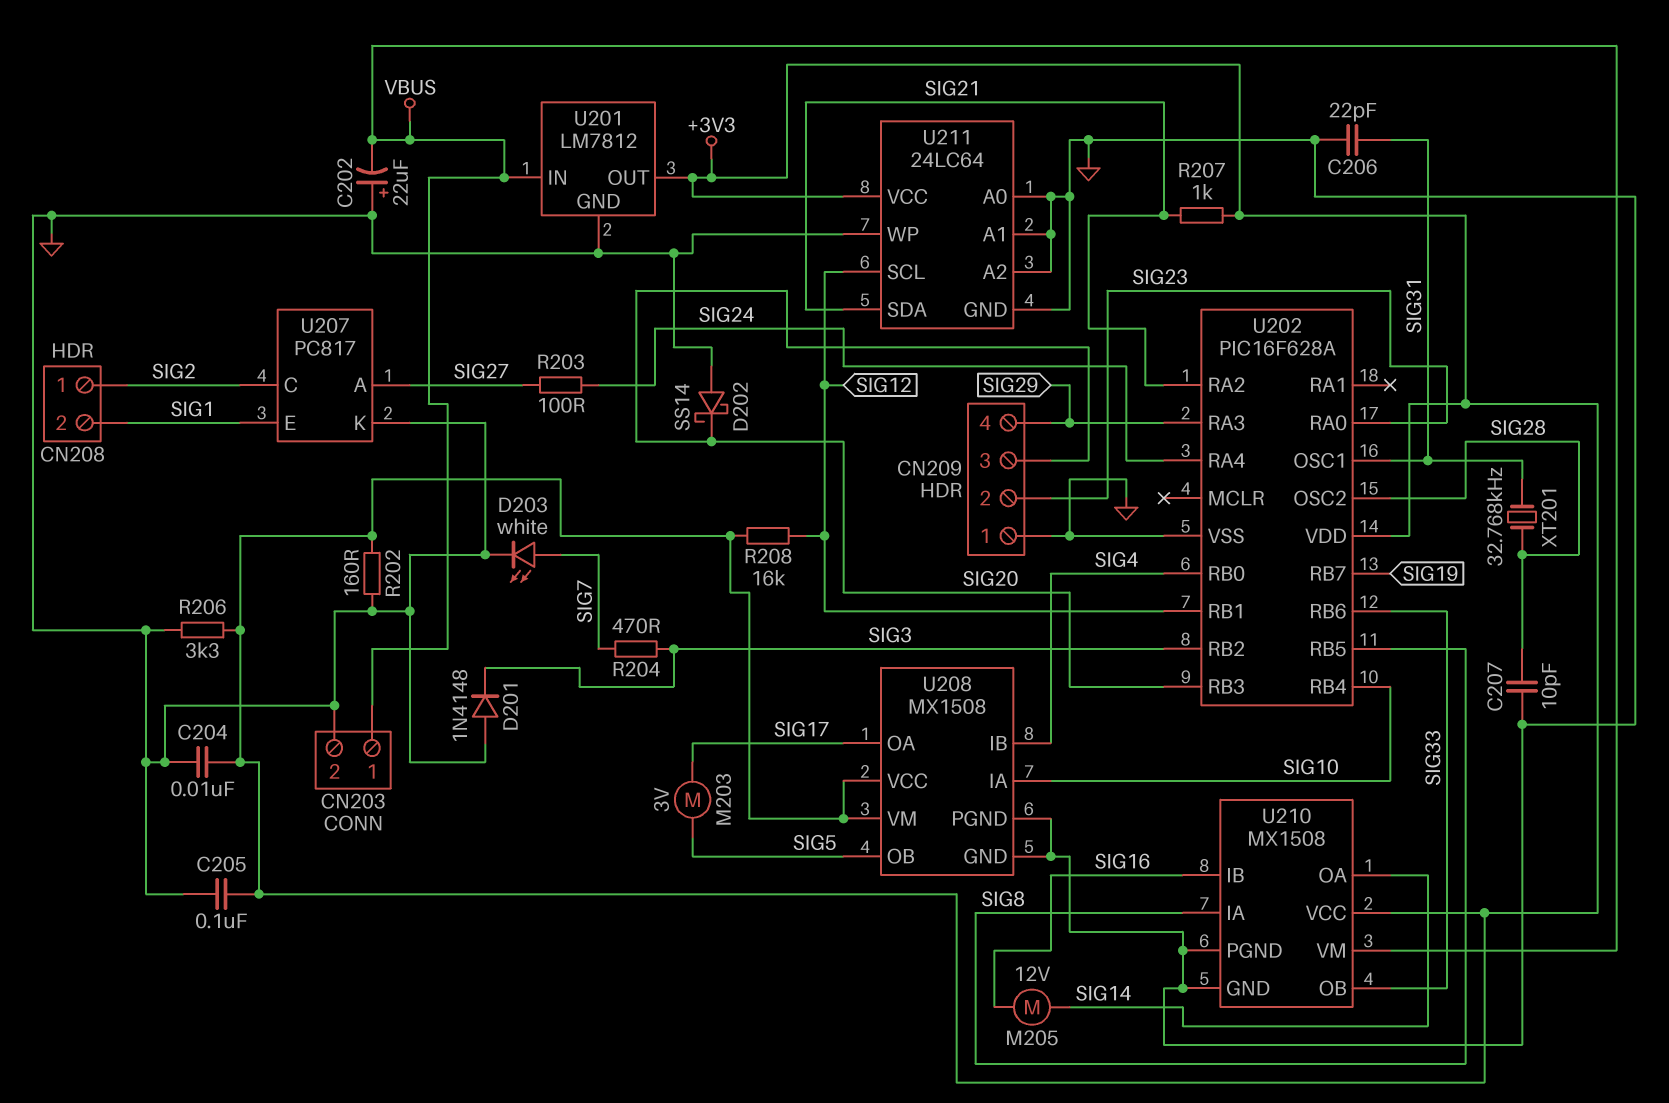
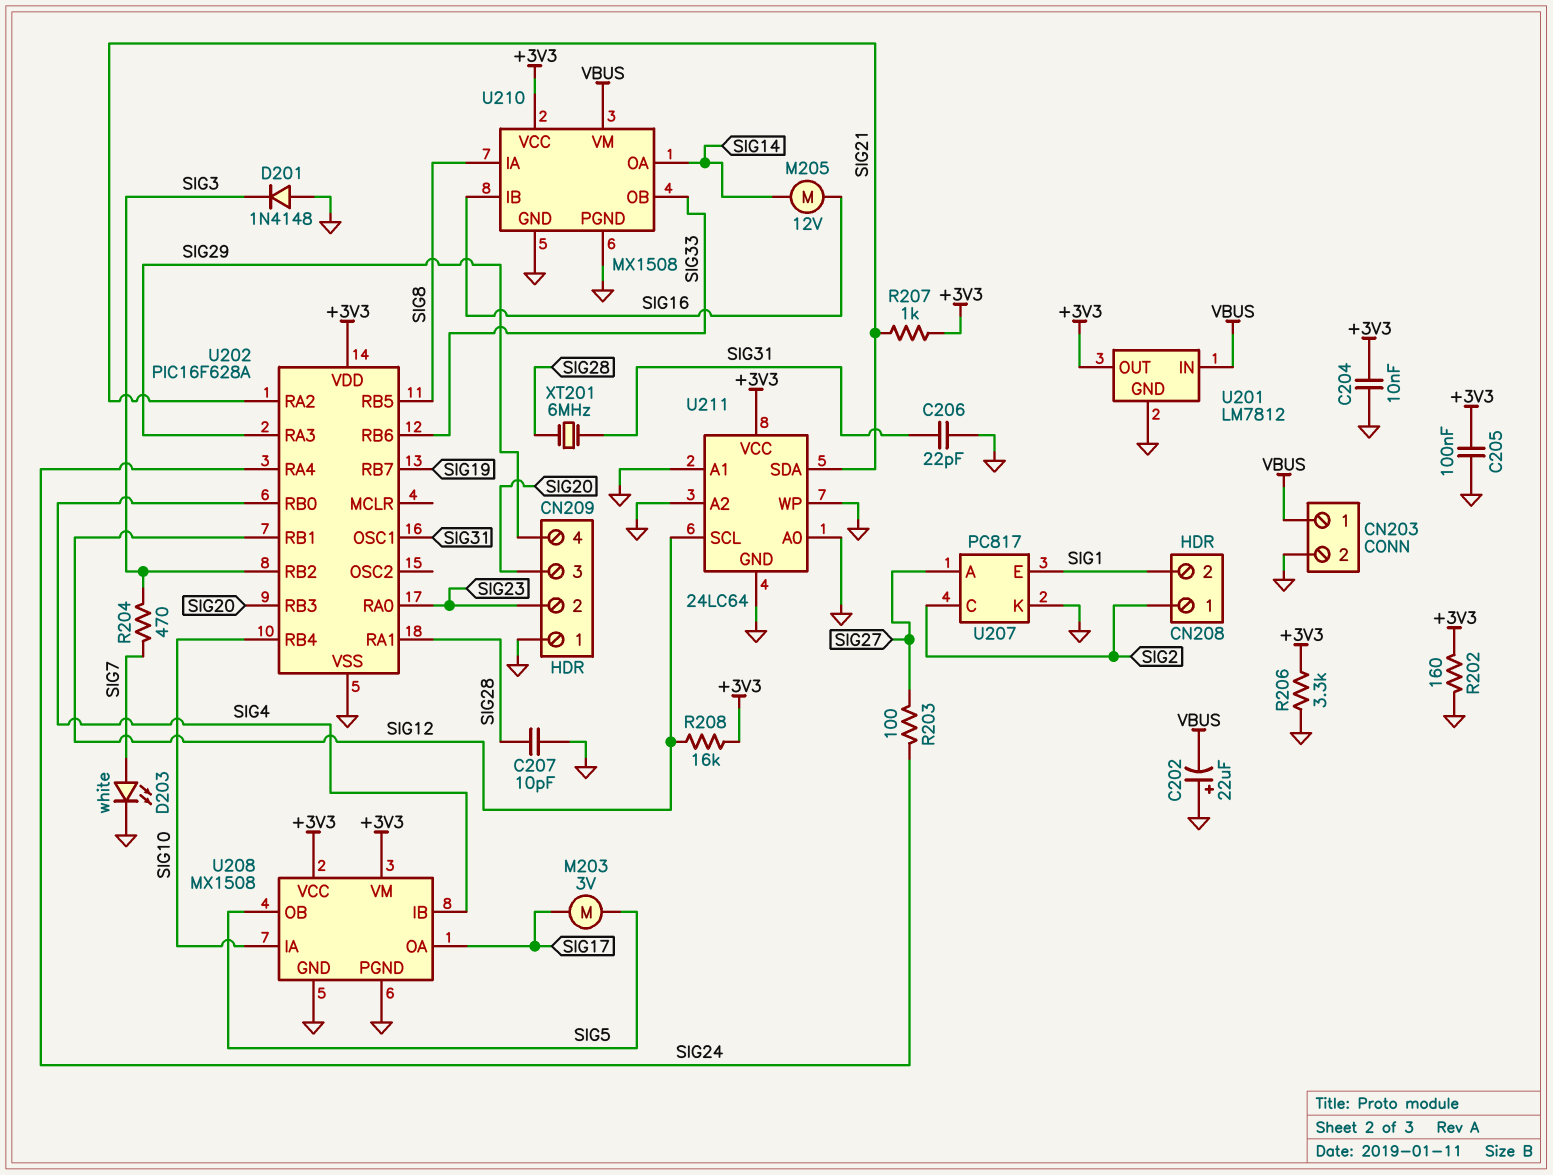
D202: schottky SS14 (A GND, K SIG20) -> none
U202 pin OSC2: SIG28 -> none
U202 pin RA1: none -> SIG28
XT201: 32.768kHz (SIG28, SIG31) -> 6MHz (SIG28, SIG31)

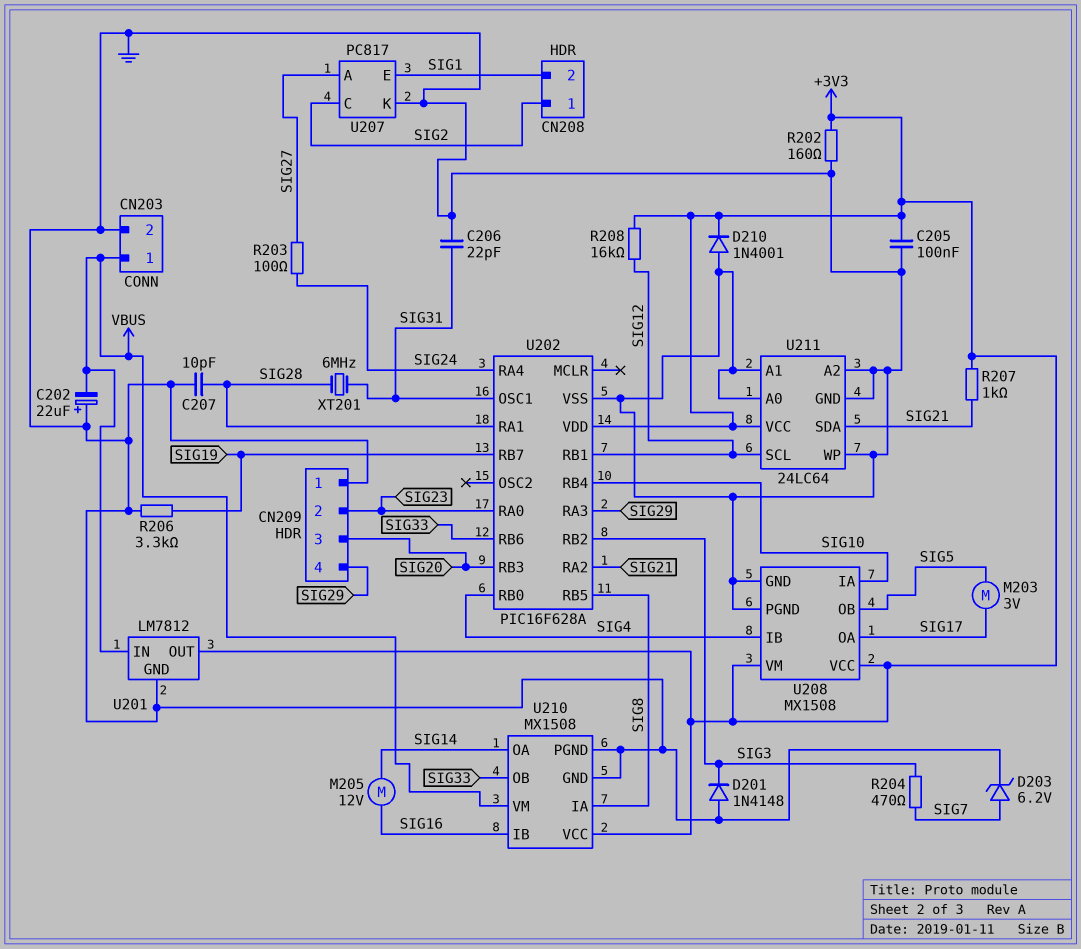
C204: 10nF (+3V3, GND) -> none
D203: LED white (A SIG7, K GND) -> zener 6.2V (A SIG7, K GND)
D210: none -> diode 1N4001 (A GND, K +3V3)
R206: 3.3k (+3V3, GND) -> 3.3k (GND, SIG19)

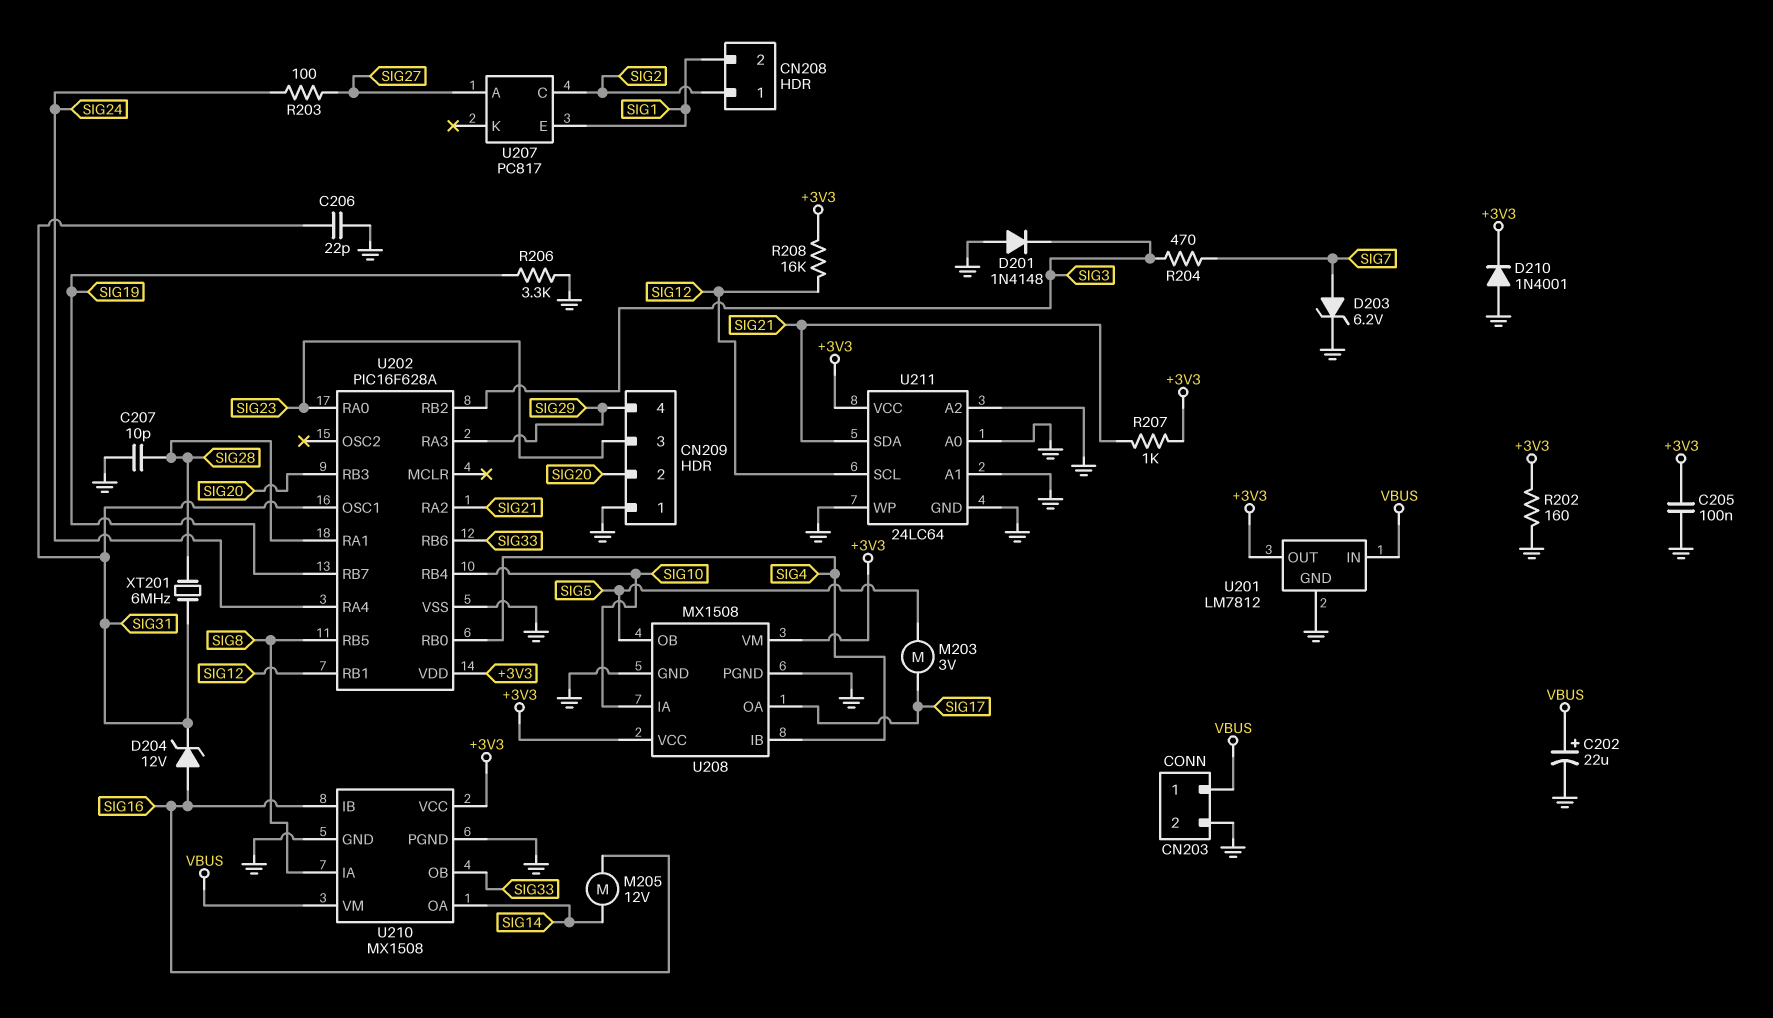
C202: 22uF (plus GND, minus VBUS) -> 22uF (plus VBUS, minus GND)
CN209 pin 2: SIG23 -> SIG20
CN209 pin 3: SIG20 -> SIG23
D204: none -> zener 12V (A SIG16, K SIG31)
U207 pin K: GND -> none

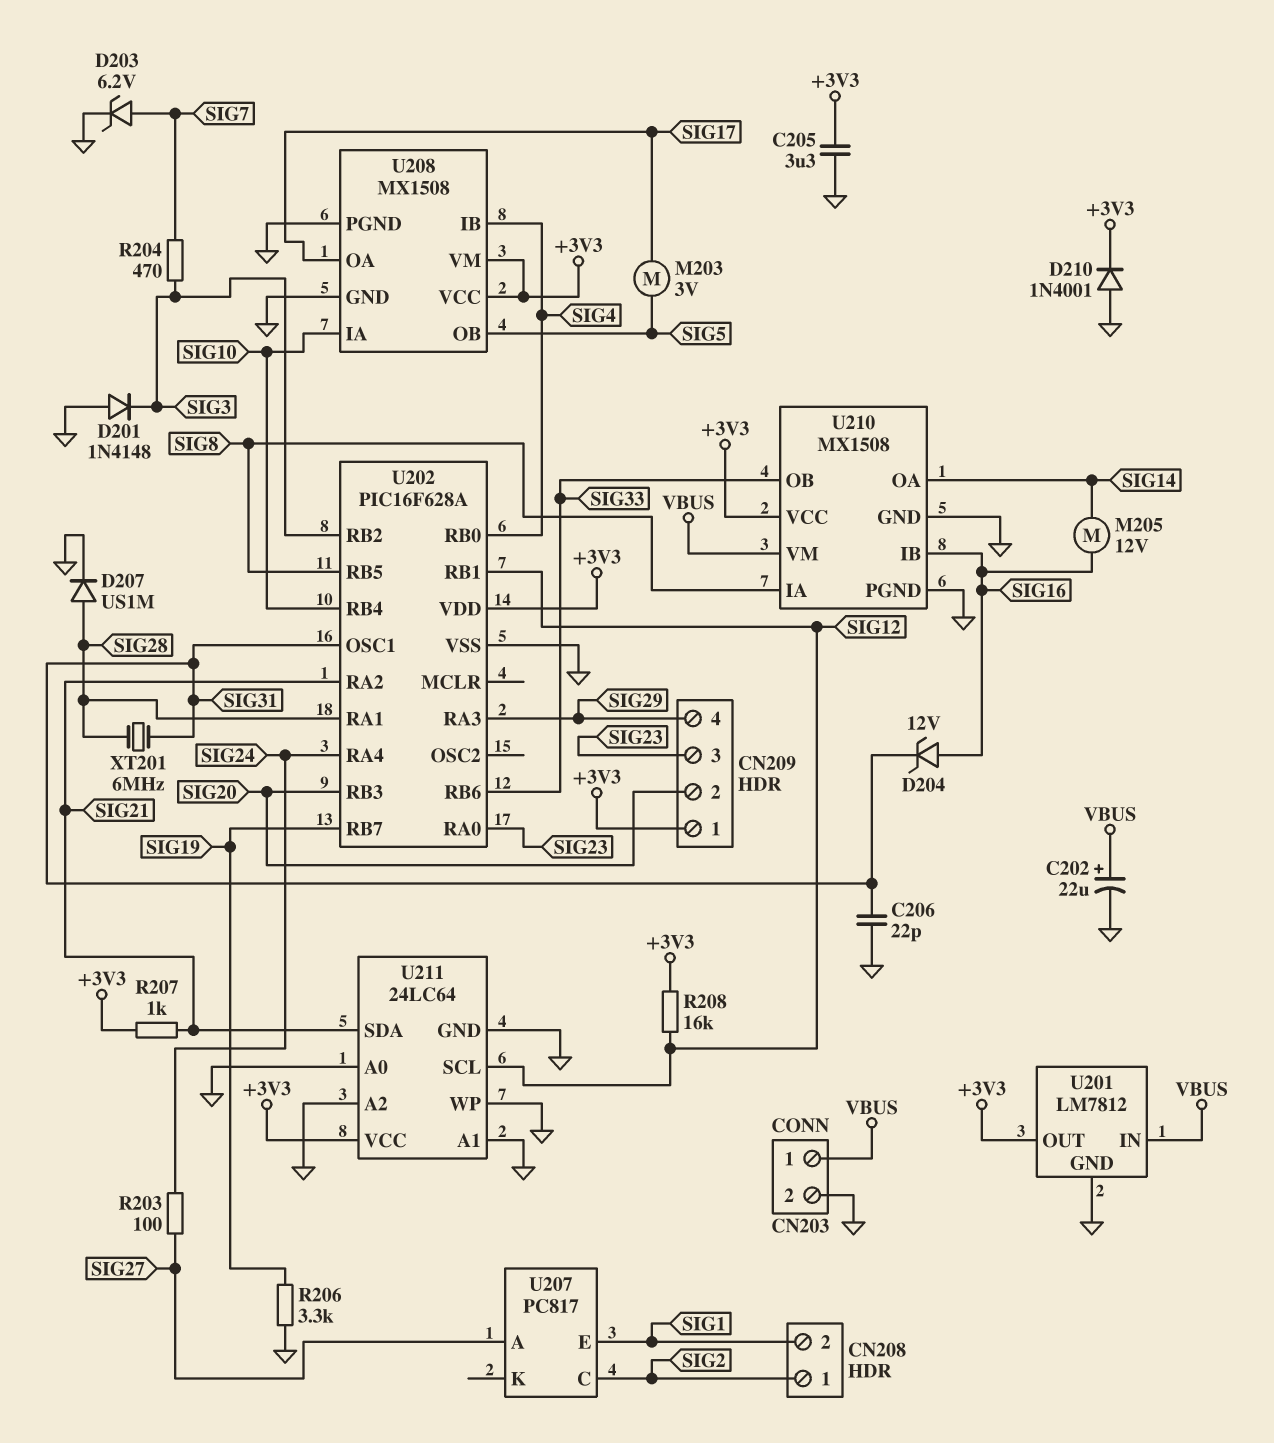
C205: 100nF (+3V3, GND) -> 3.3uF (+3V3, GND)
C207: 10pF (GND, SIG28) -> none
CN209 pin 1: GND -> +3V3
D207: none -> diode US1M (A SIG28, K GND)
R202: 160 (+3V3, GND) -> none

